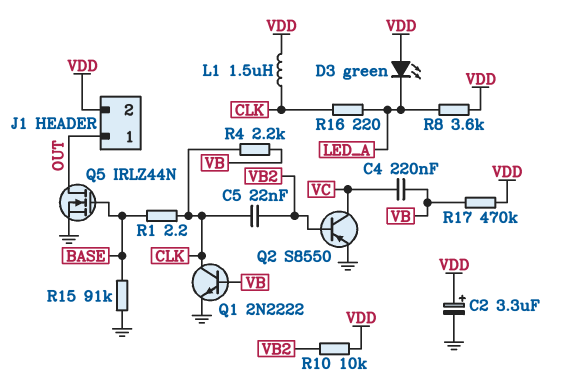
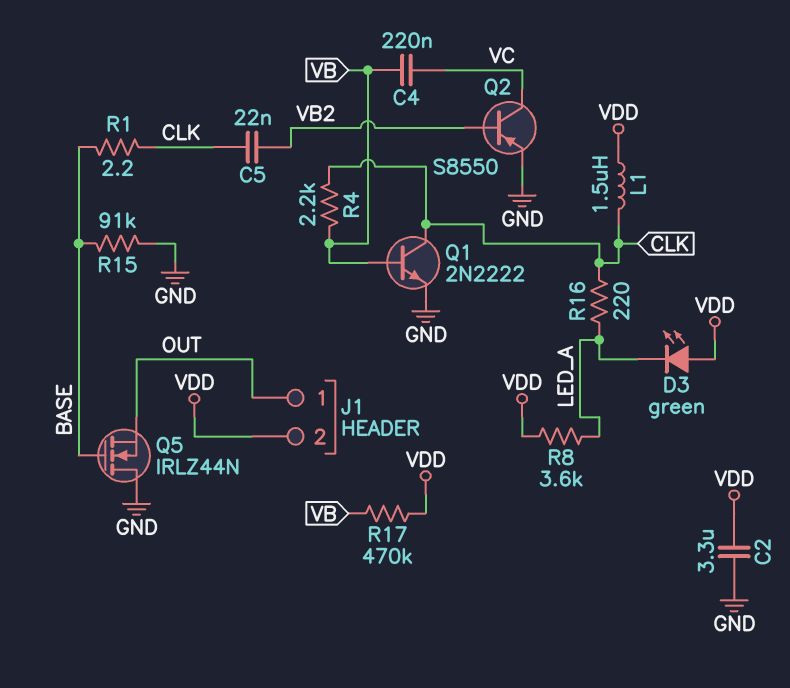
C2: 3.3uF (plus VDD, minus GND) -> 3.3uF (GND, VDD)
Q5: NMOS IRLZ44N (G BASE, D OUT, S GND) -> NMOS IRLZ44N (G BASE, D GND, S OUT)
R10: 10k (VB2, VDD) -> none

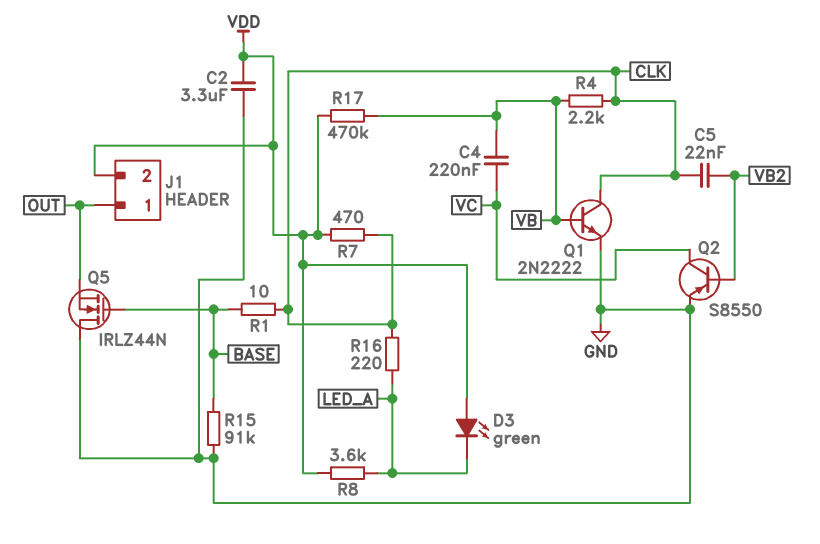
L1: 1.5uH (CLK, VDD) -> none
R1: 2.2 (BASE, CLK) -> 10 (BASE, CLK)
R7: none -> 470 (CLK, VDD)

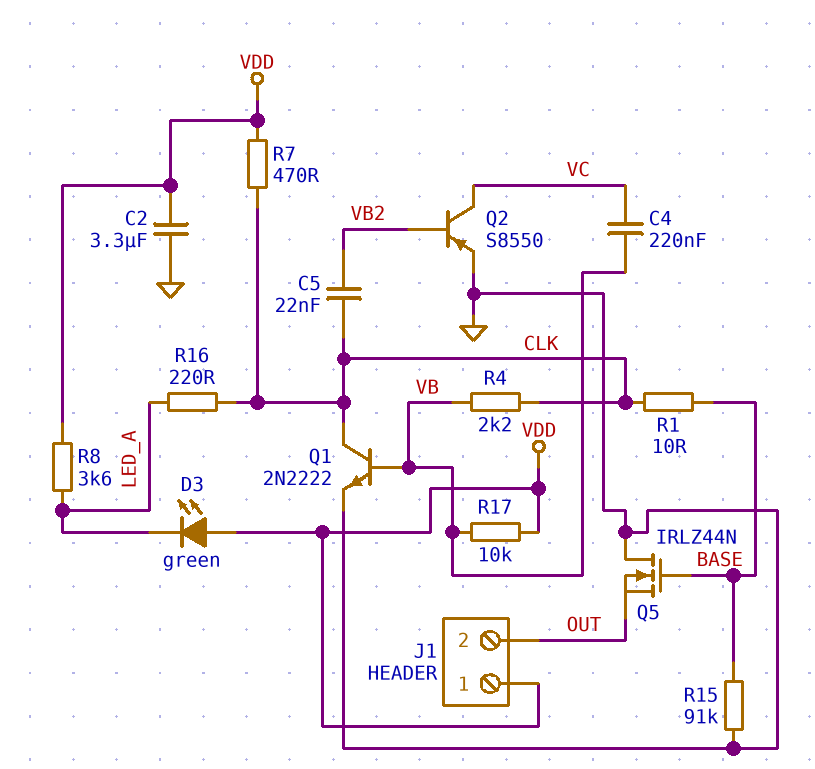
J1 pin 1: OUT -> VDD
J1 pin 2: VDD -> OUT
R17: 470k (VB, VDD) -> 10k (VB, VDD)

